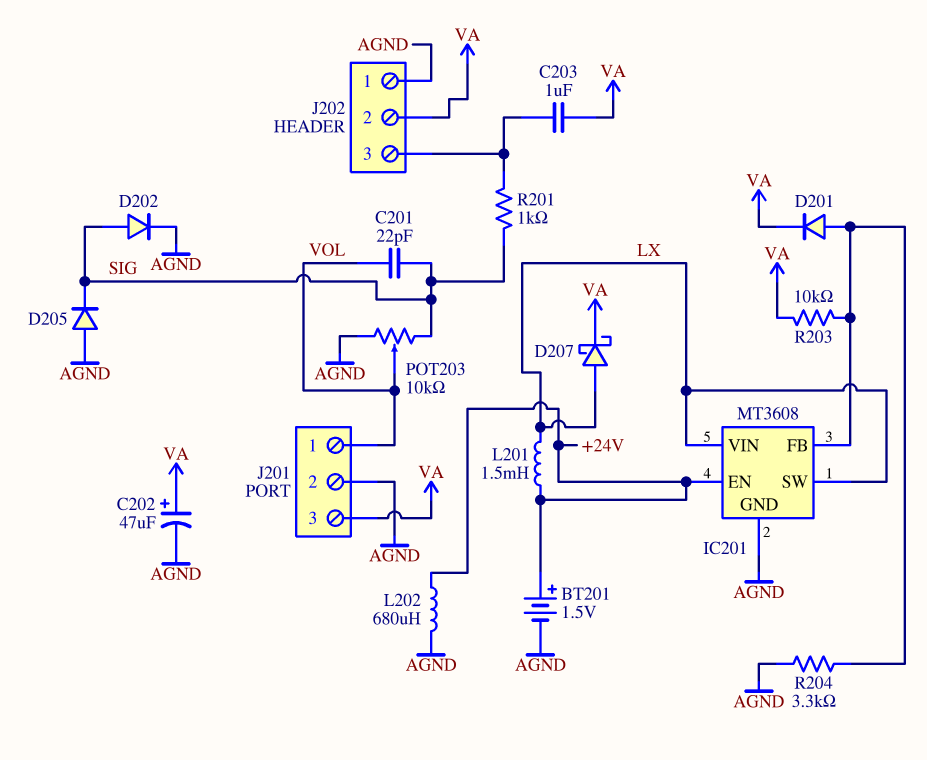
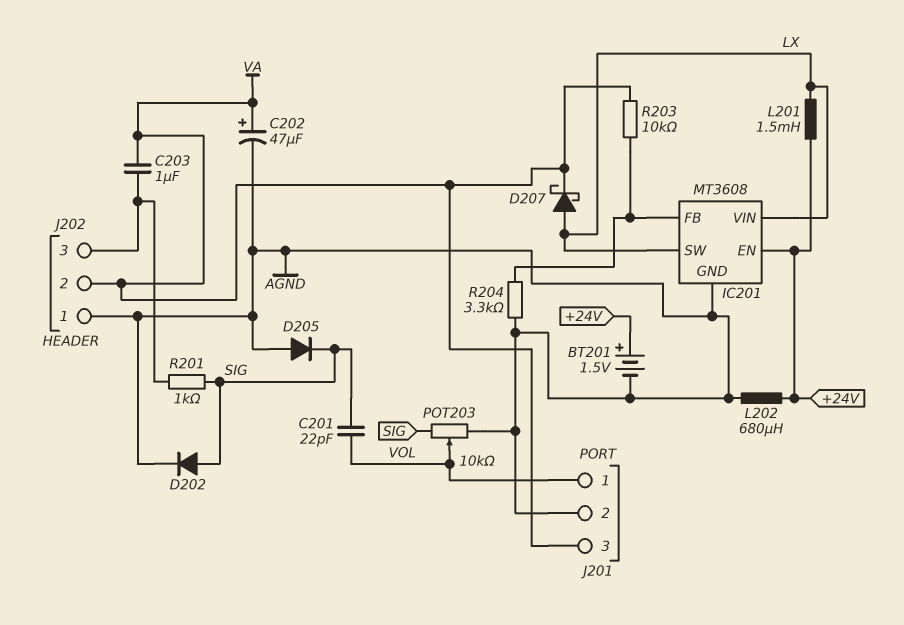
D201: diode (A IC201/FB, K VA) -> none

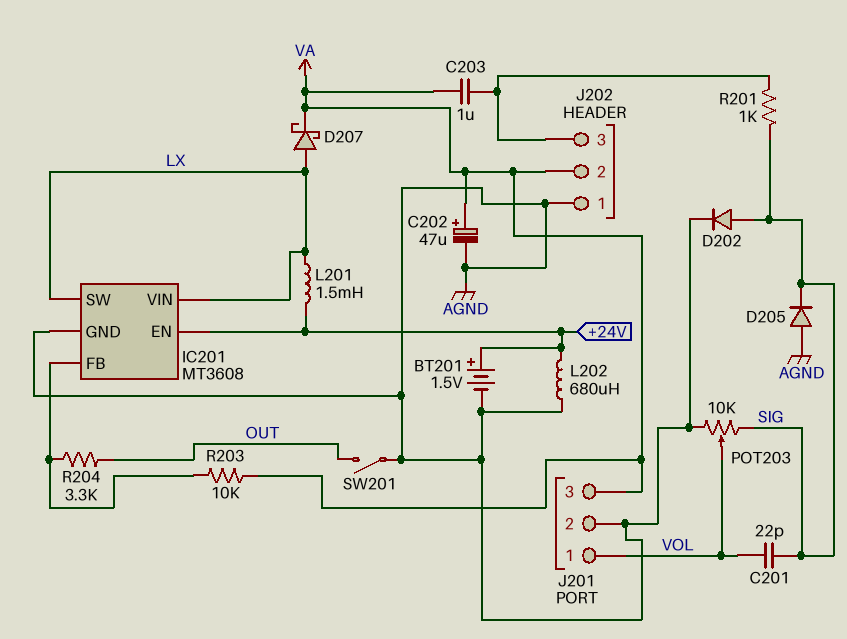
R204: 3.3k (AGND, IC201/FB) -> 3.3k (IC201/FB, OUT)
SW201: none -> switch (AGND, OUT)

